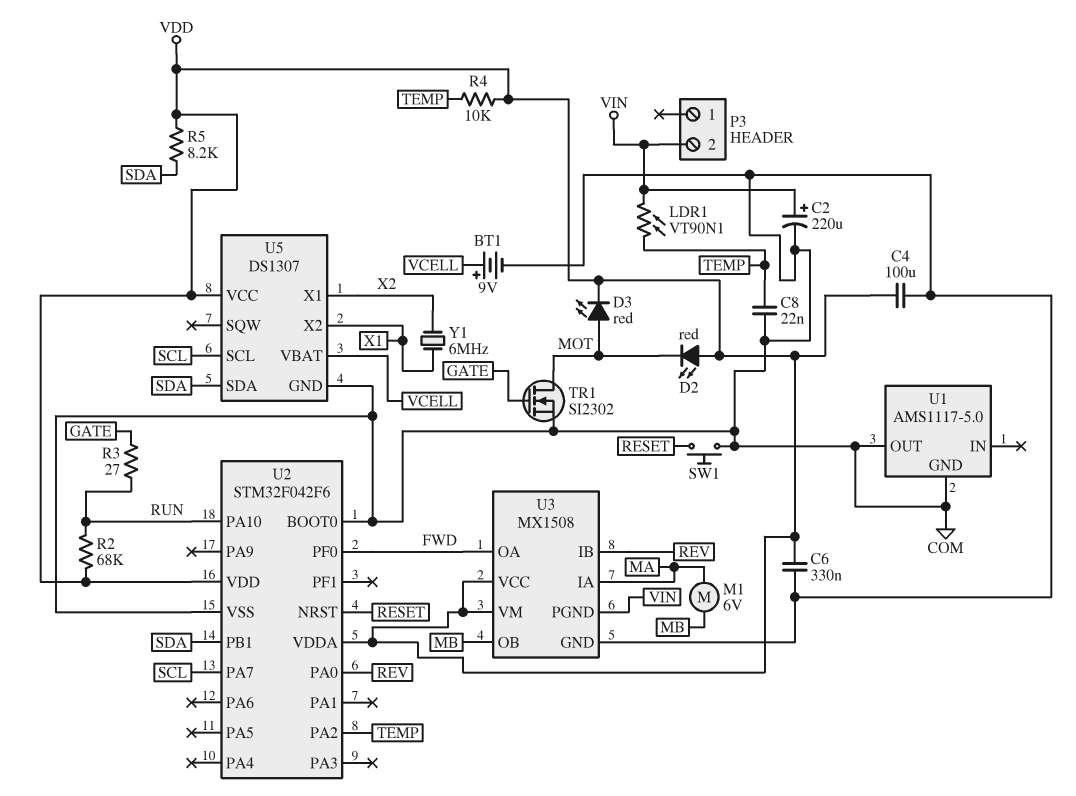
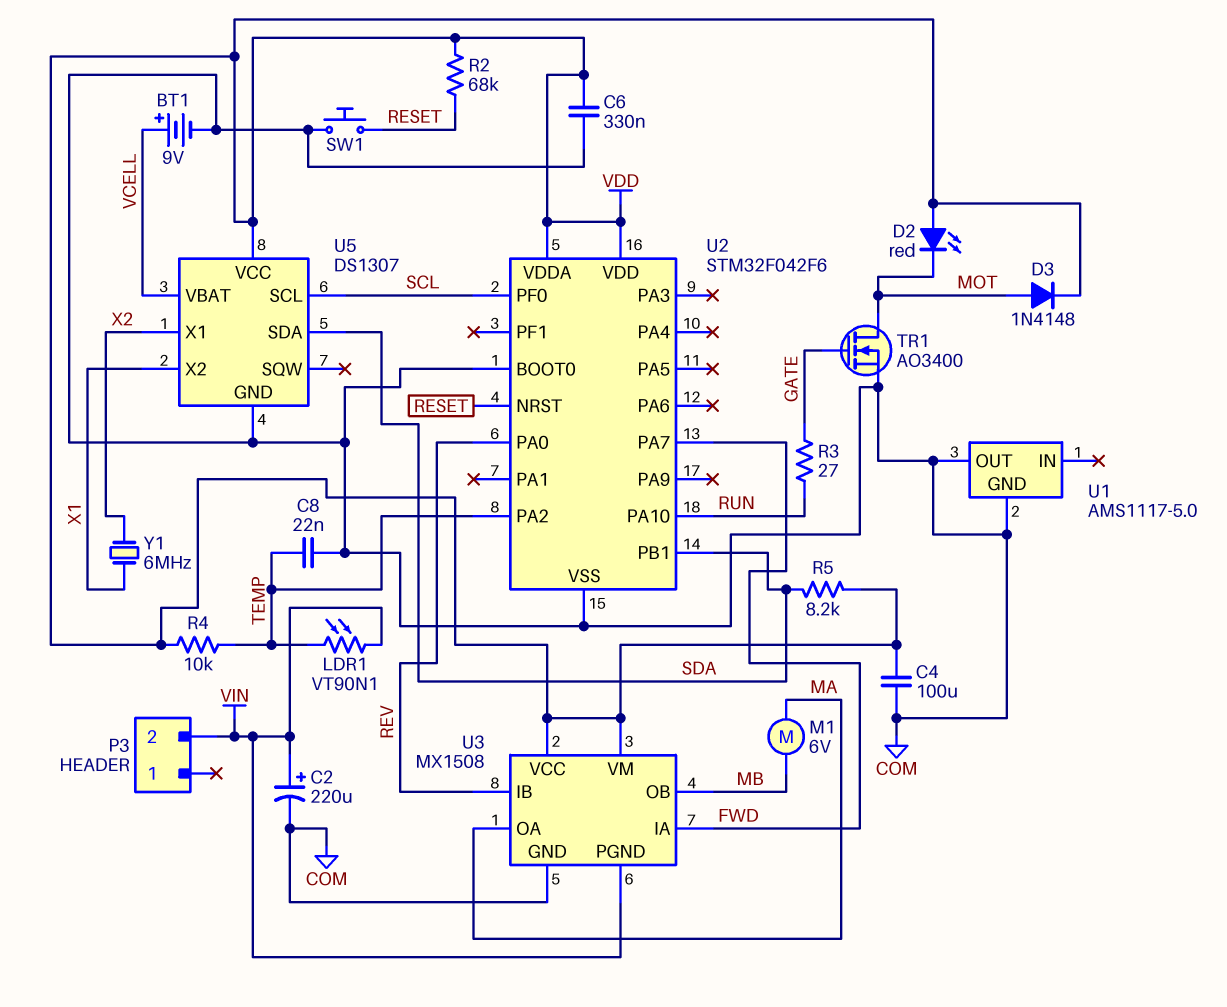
D3: LED red (A MOT, K VDD) -> diode 1N4148 (A MOT, K VDD)
R2: 68k (RUN, VDD) -> 68k (RESET, VDD)
TR1: NMOS SI2302 (G GATE, D MOT, S COM) -> NMOS AO3400 (G GATE, D MOT, S COM)
U2 pin PA7: SCL -> FWD
U2 pin PF0: FWD -> SCL
U3 pin IA: MA -> FWD
U3 pin OA: FWD -> MA

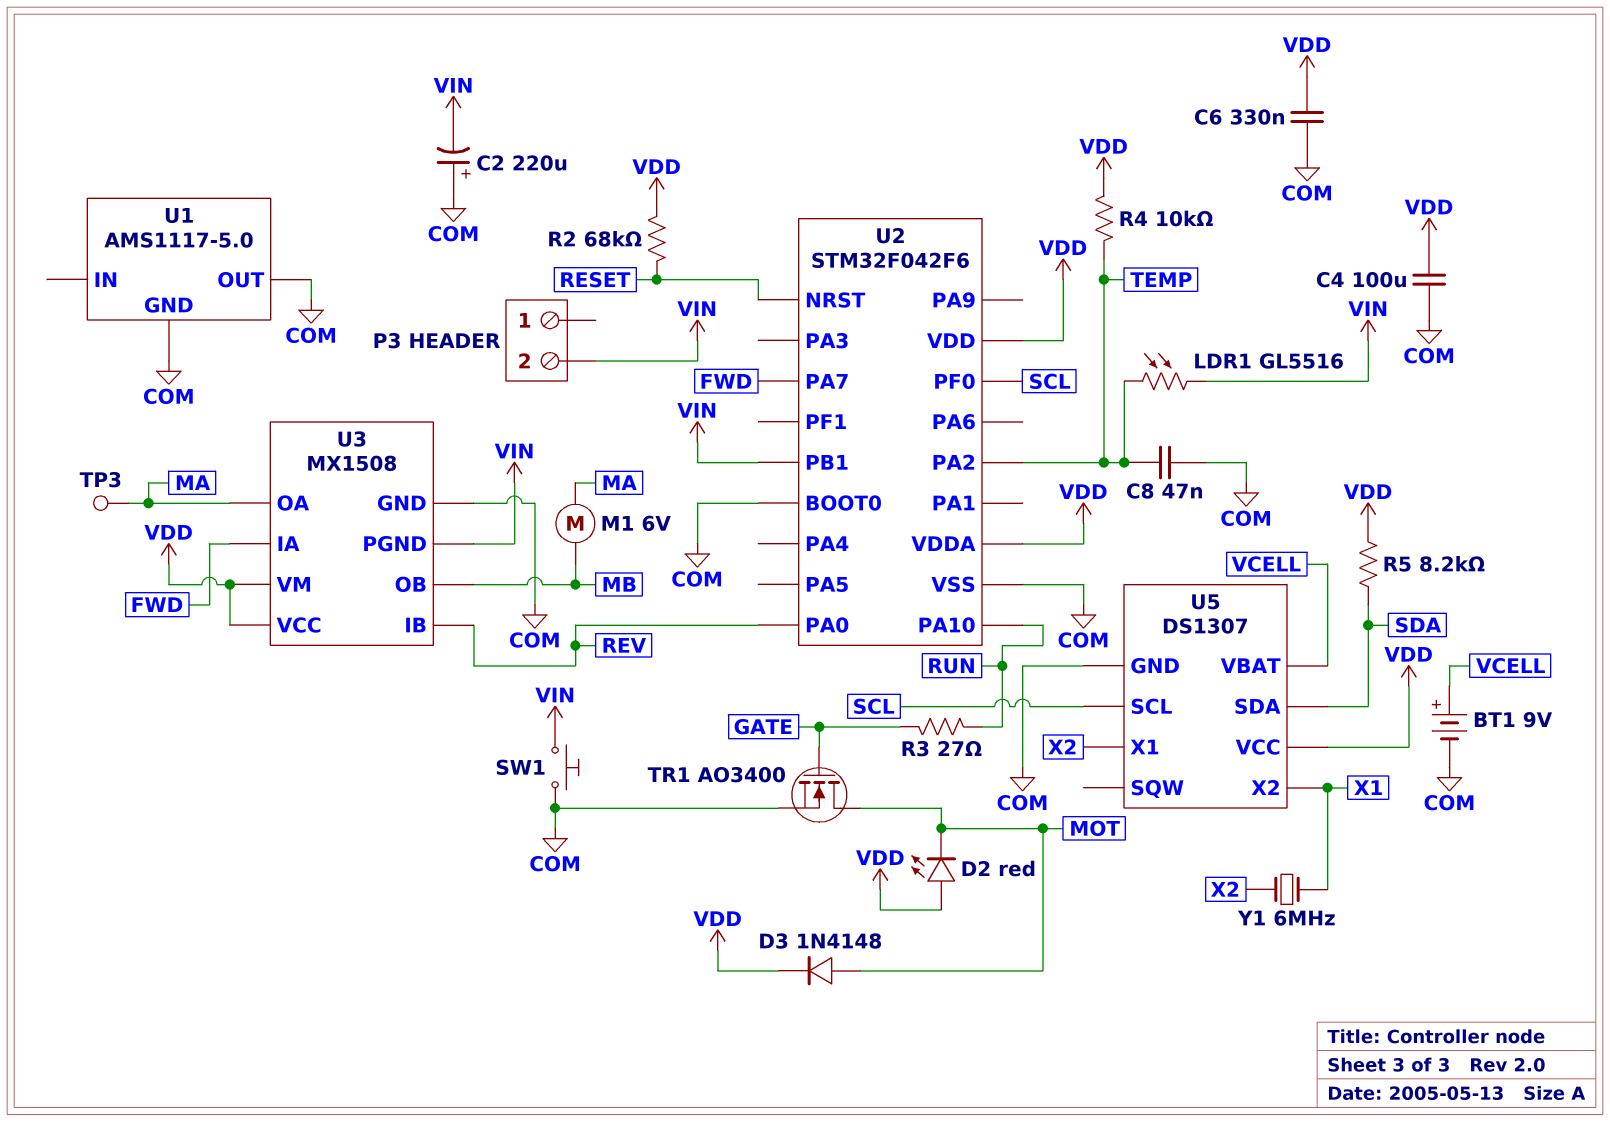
C2: 220uF (plus VIN, minus COM) -> 220uF (plus COM, minus VIN)
C8: 22nF (COM, TEMP) -> 47nF (COM, TEMP)
LDR1: VT90N1 (TEMP, VIN) -> GL5516 (TEMP, VIN)
SW1: button (COM, RESET) -> button (COM, VIN)
TP3: none -> test point (MA)
U2 pin PB1: SDA -> VIN

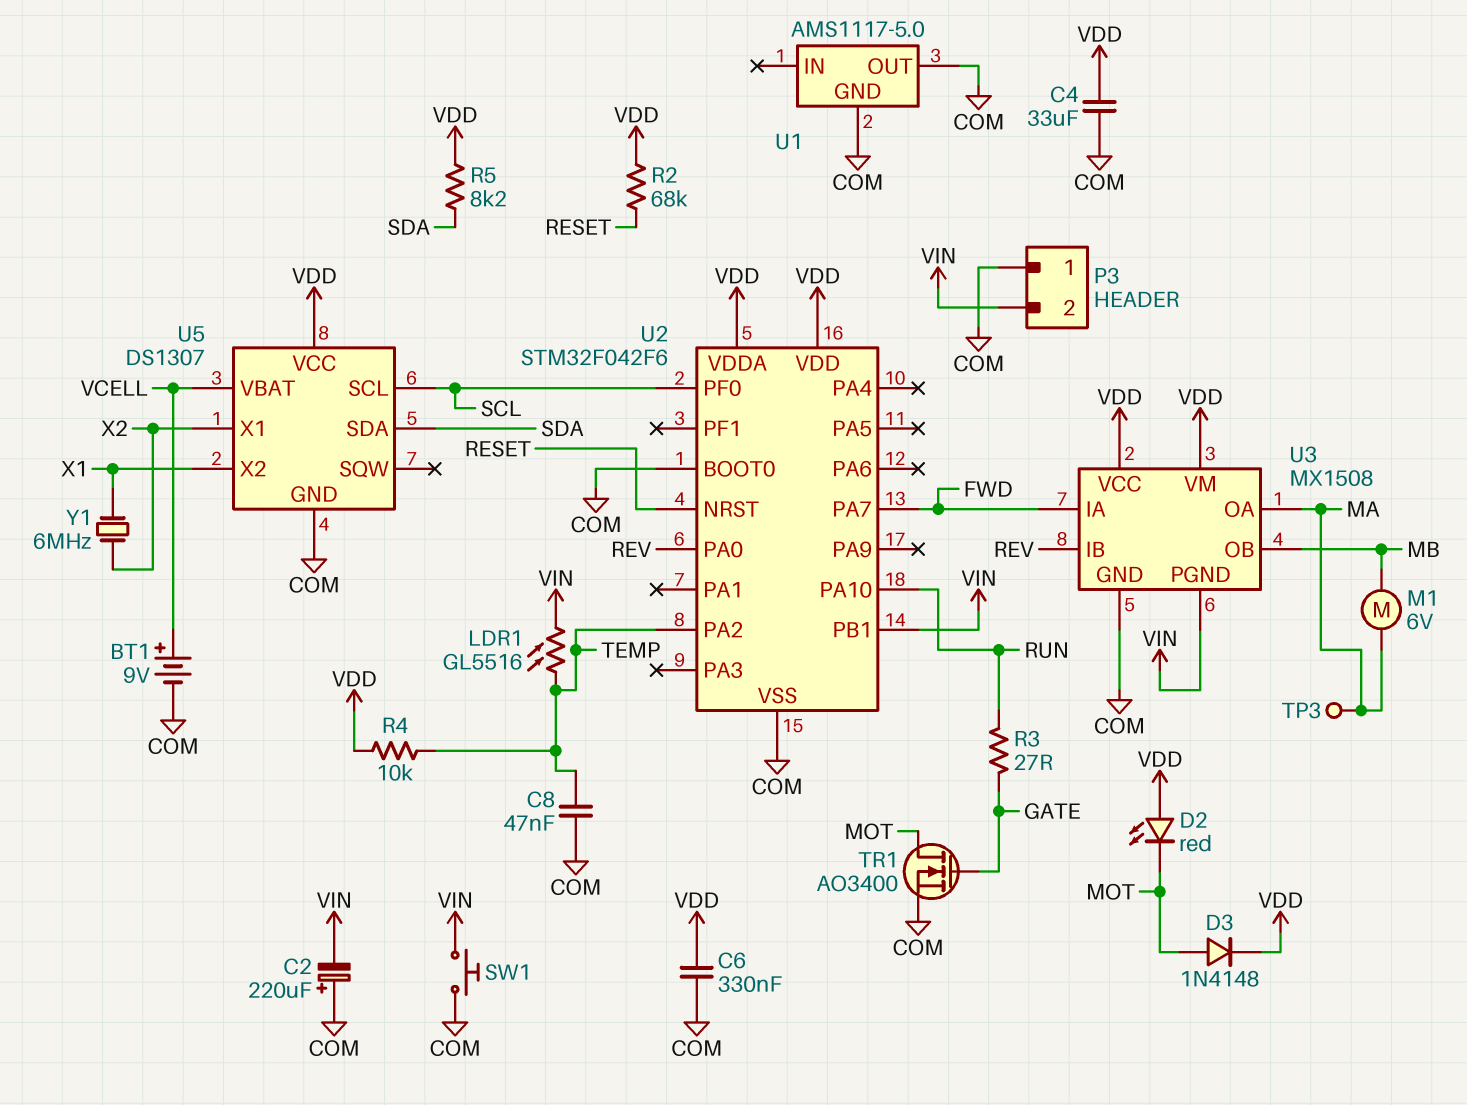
C4: 100uF (COM, VDD) -> 33uF (COM, VDD)
P3 pin 1: none -> COM

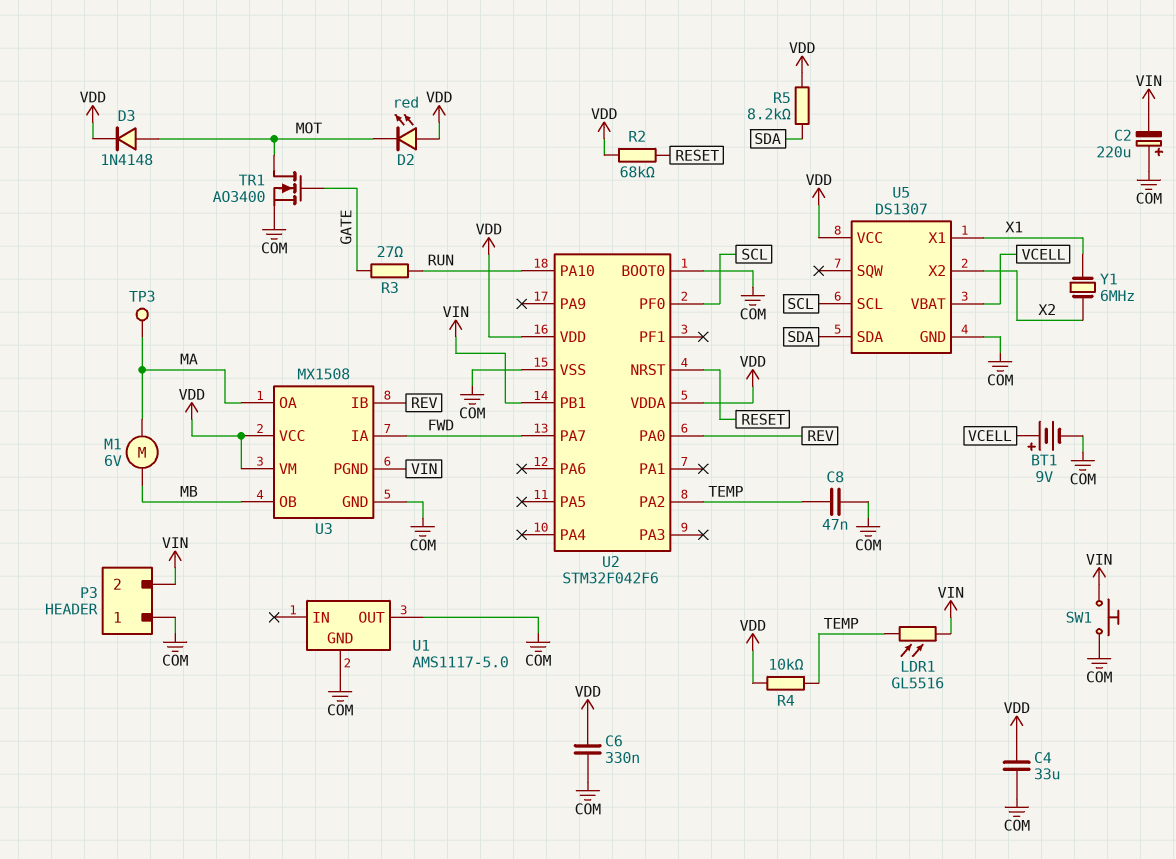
U5 pin X1: X2 -> X1
U5 pin X2: X1 -> X2

